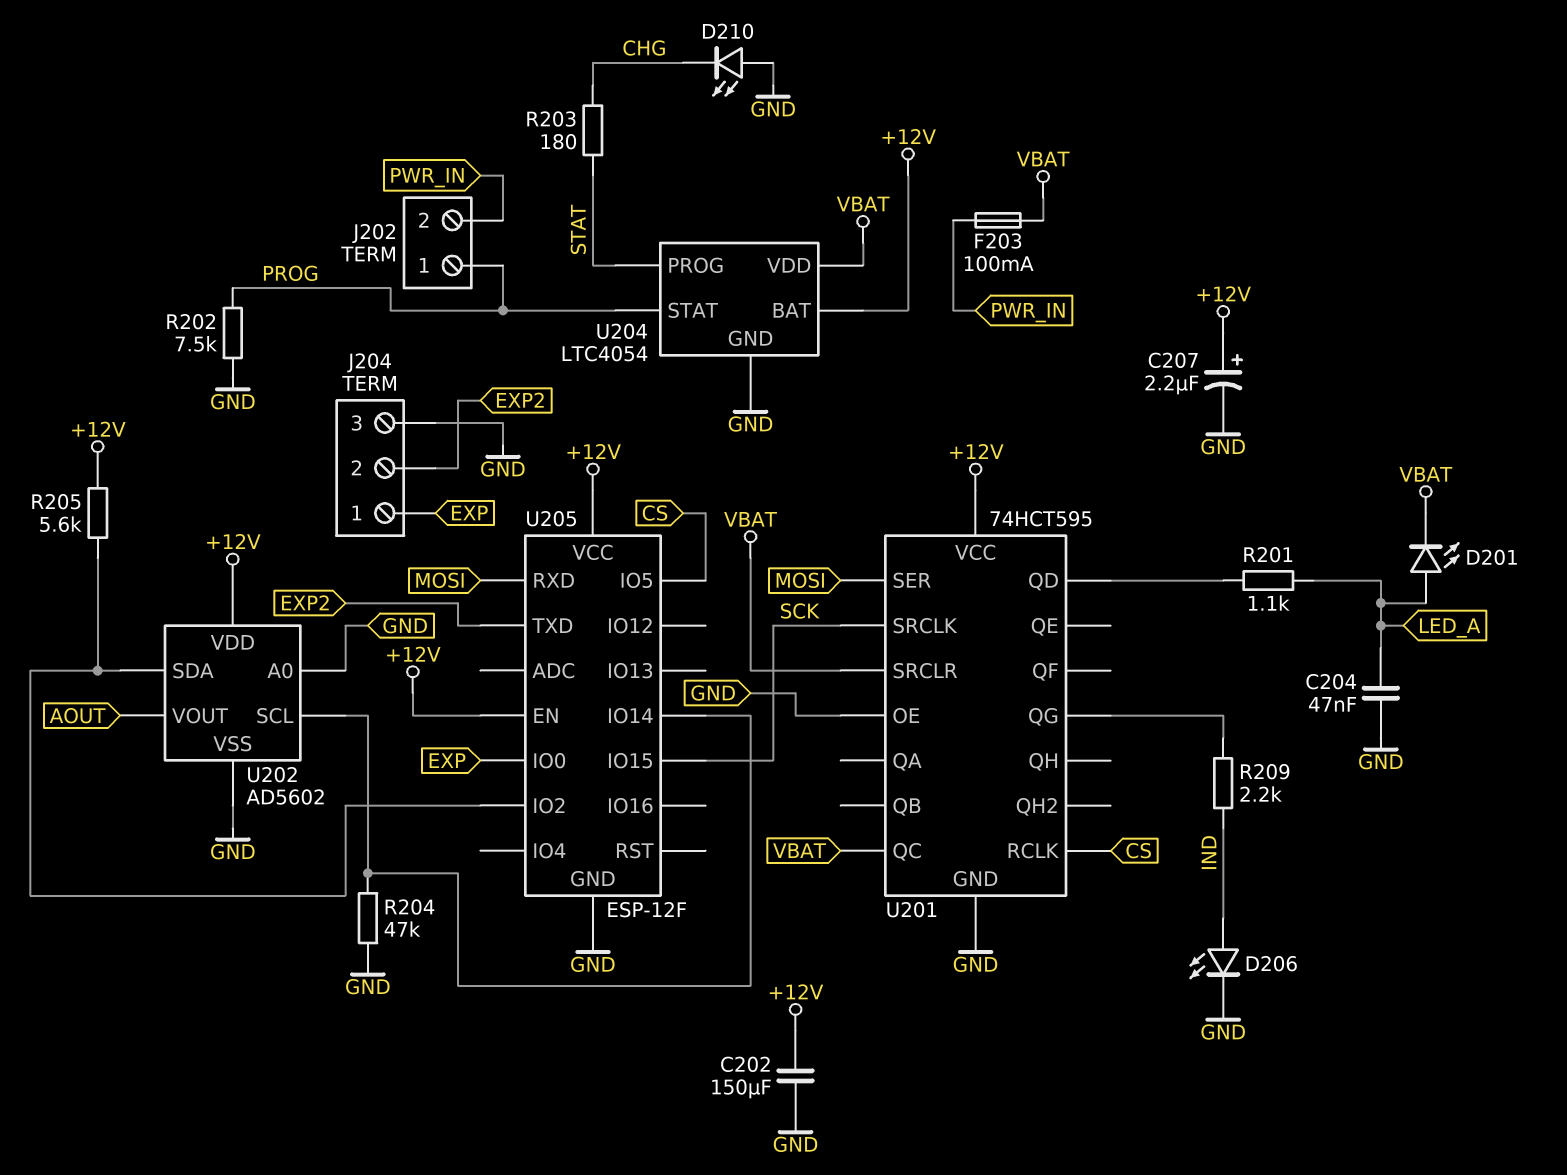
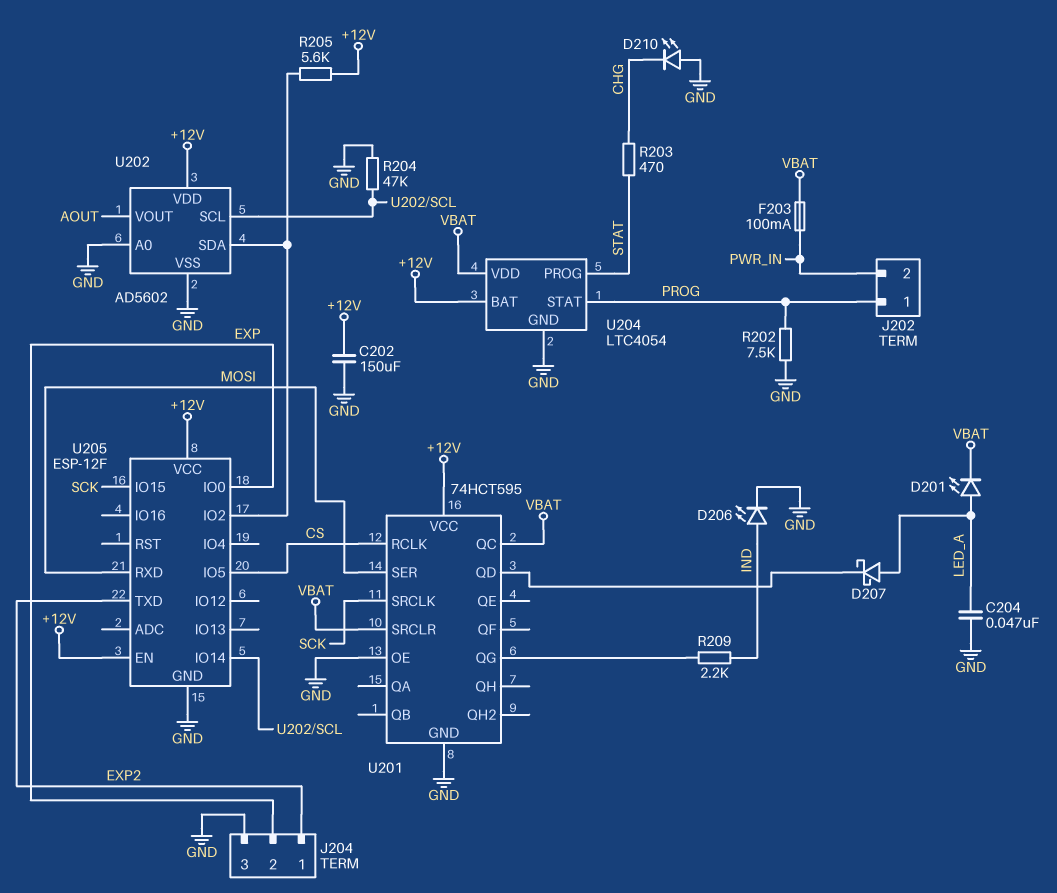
C207: 2.2uF (plus +12V, minus GND) -> none
D207: none -> schottky (A LED_A, K U201/QD)
J204 pin 1: EXP -> EXP2
J204 pin 2: EXP2 -> EXP
R201: 1.1k (LED_A, U201/QD) -> none
R203: 180 (CHG, STAT) -> 470 (CHG, STAT)

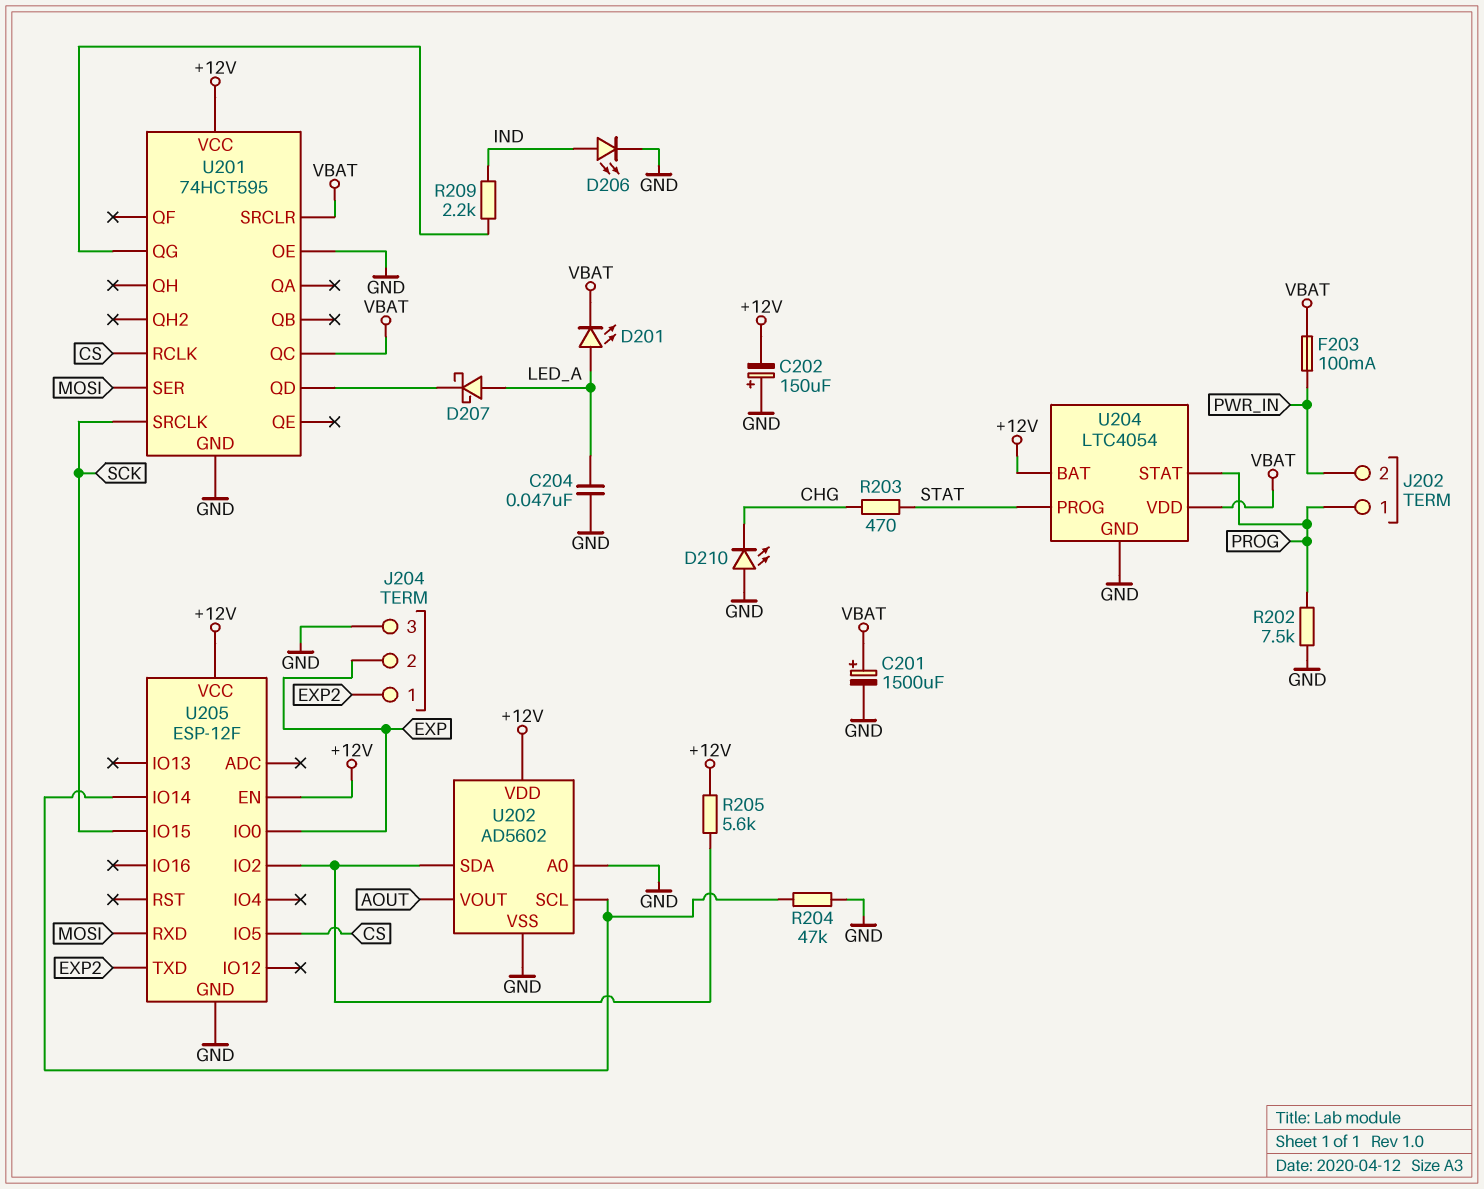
C201: none -> 1500uF (plus VBAT, minus GND)
C202: 150uF (+12V, GND) -> 150uF (plus GND, minus +12V)

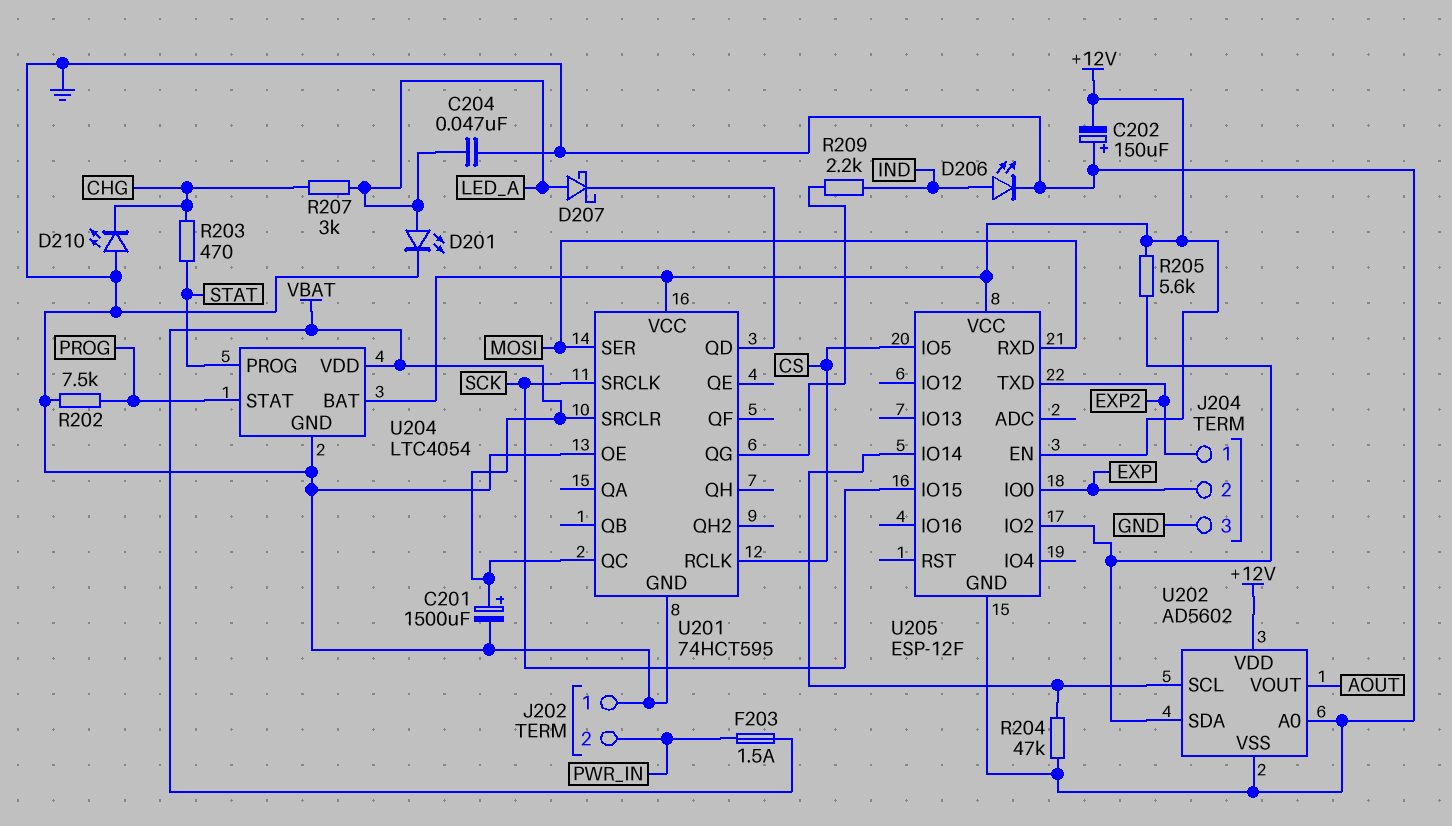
D201: LED (A LED_A, K VBAT) -> LED (A LED_A, K GND)
F203: 100mA (PWR_IN, VBAT) -> 1.5A (PWR_IN, VBAT)
J202 pin 1: PROG -> GND
R207: none -> 3k (CHG, LED_A)

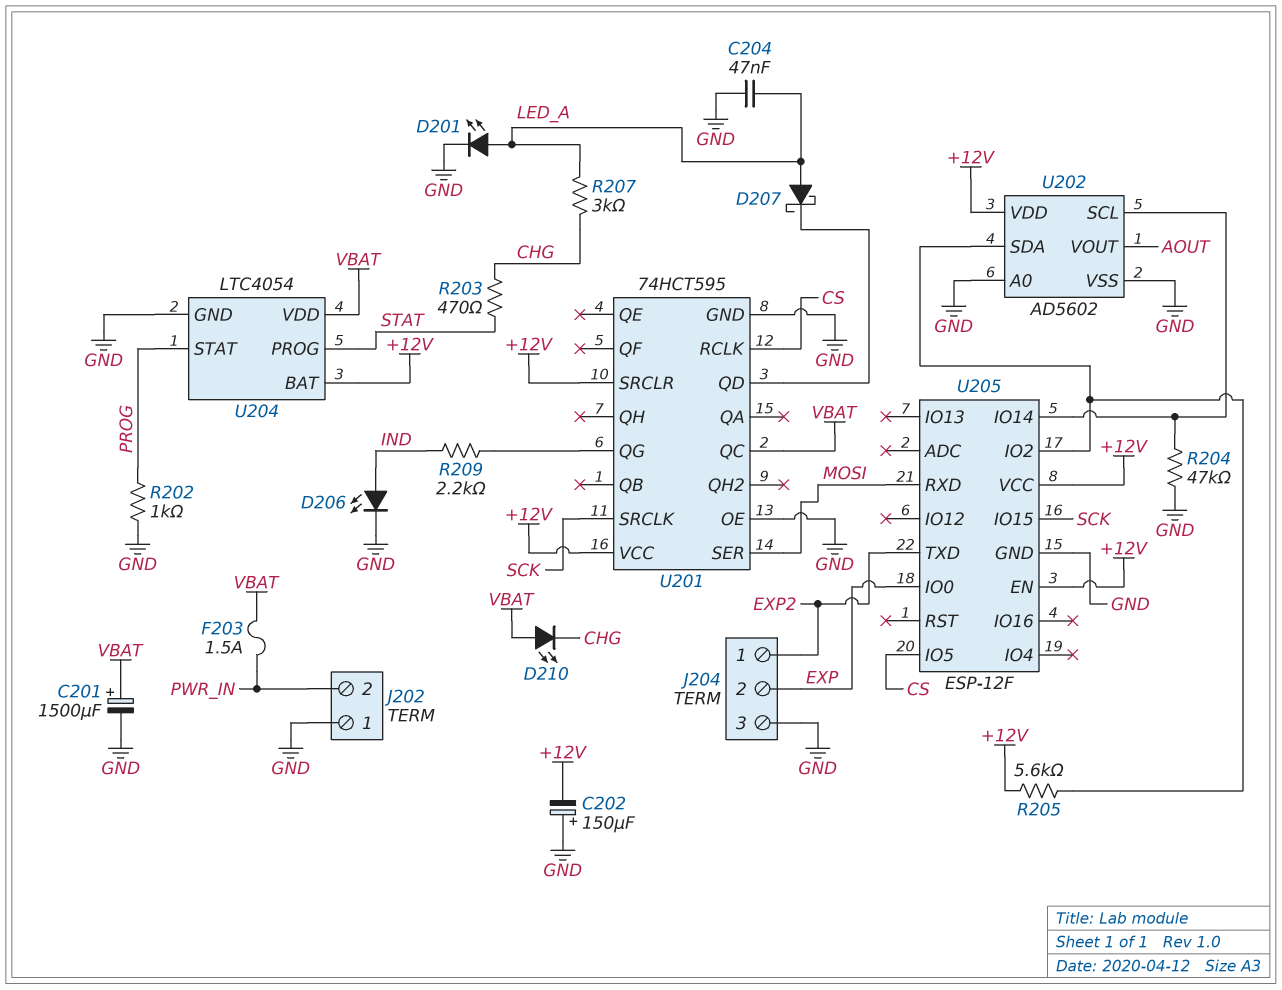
D210: LED (A GND, K CHG) -> LED (A VBAT, K CHG)
R202: 7.5k (GND, PROG) -> 1k (GND, PROG)
U201 pin SRCLR: VBAT -> +12V

